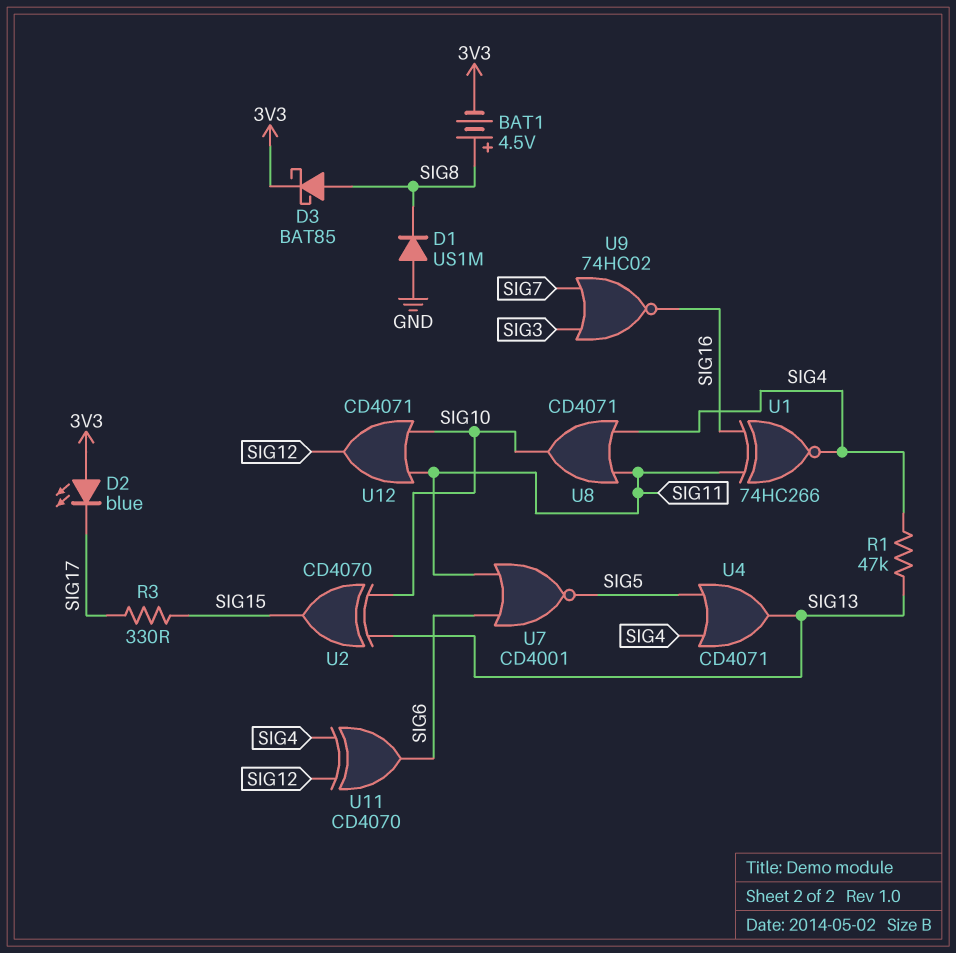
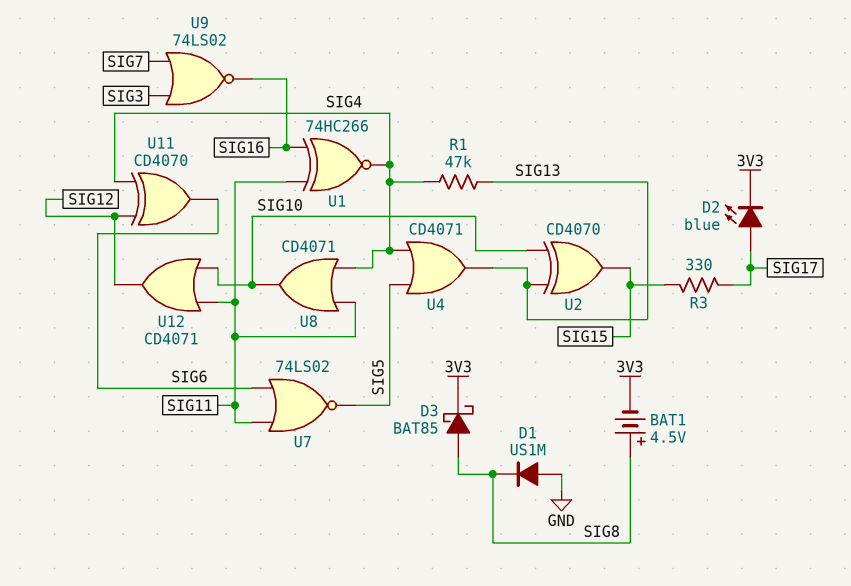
D2: LED blue (A 3V3, K SIG17) -> LED blue (A SIG17, K 3V3)
U7: NOR CD4001 (in SIG6, in SIG11, out SIG5) -> NOR 74LS02 (in SIG6, in SIG11, out SIG5)
U9: NOR 74HC02 (in SIG3, in SIG7, out SIG16) -> NOR 74LS02 (in SIG3, in SIG7, out SIG16)

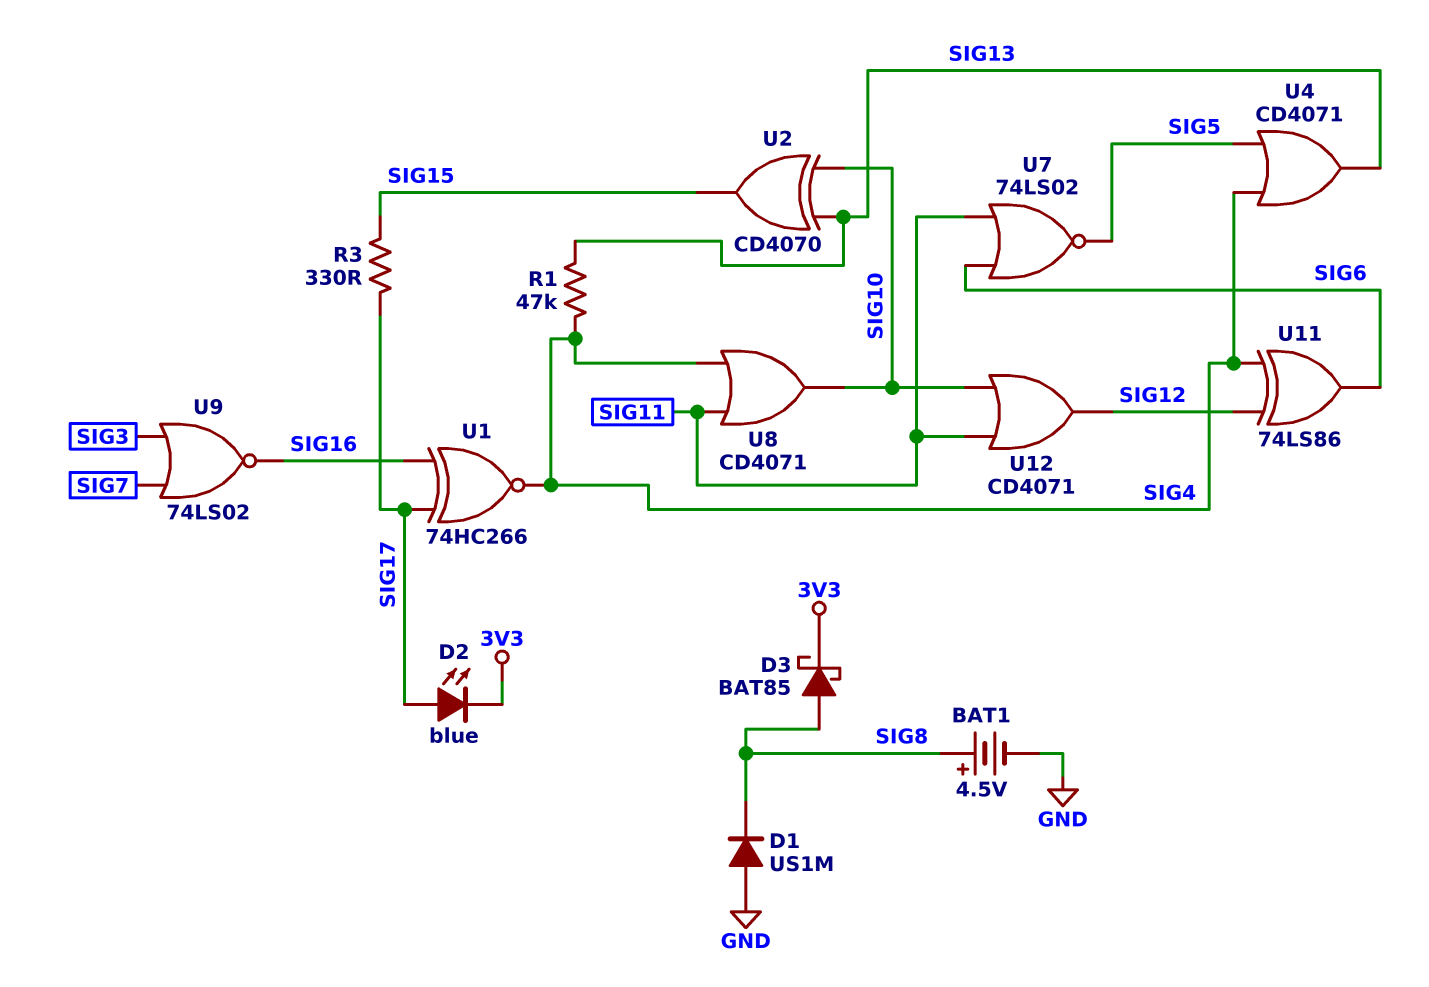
BAT1: 4.5V (plus SIG8, minus 3V3) -> 4.5V (plus SIG8, minus GND)
U1: XNOR 74HC266 (in SIG11, in SIG16, out SIG4) -> XNOR 74HC266 (in SIG16, in SIG17, out SIG4)
U11: XOR CD4070 (in SIG4, in SIG12, out SIG6) -> XOR 74LS86 (in SIG4, in SIG12, out SIG6)

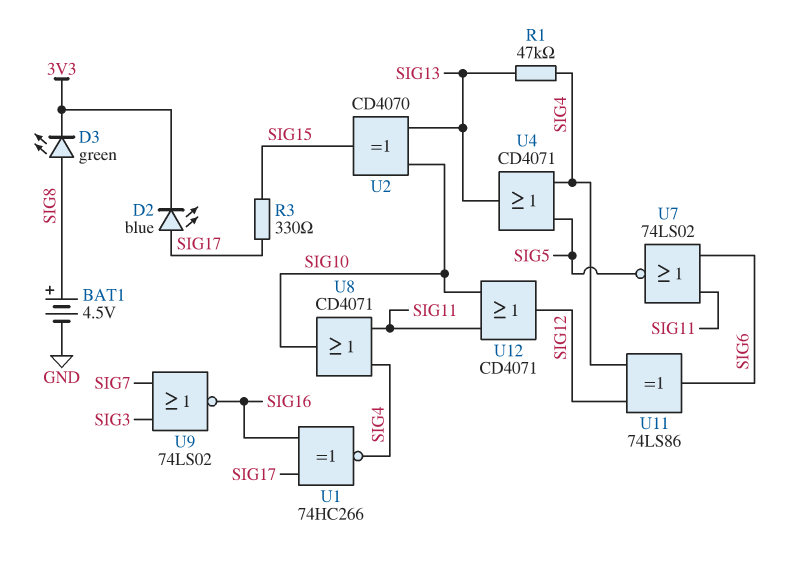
D1: diode US1M (A GND, K SIG8) -> none
D3: schottky BAT85 (A SIG8, K 3V3) -> LED green (A SIG8, K 3V3)

